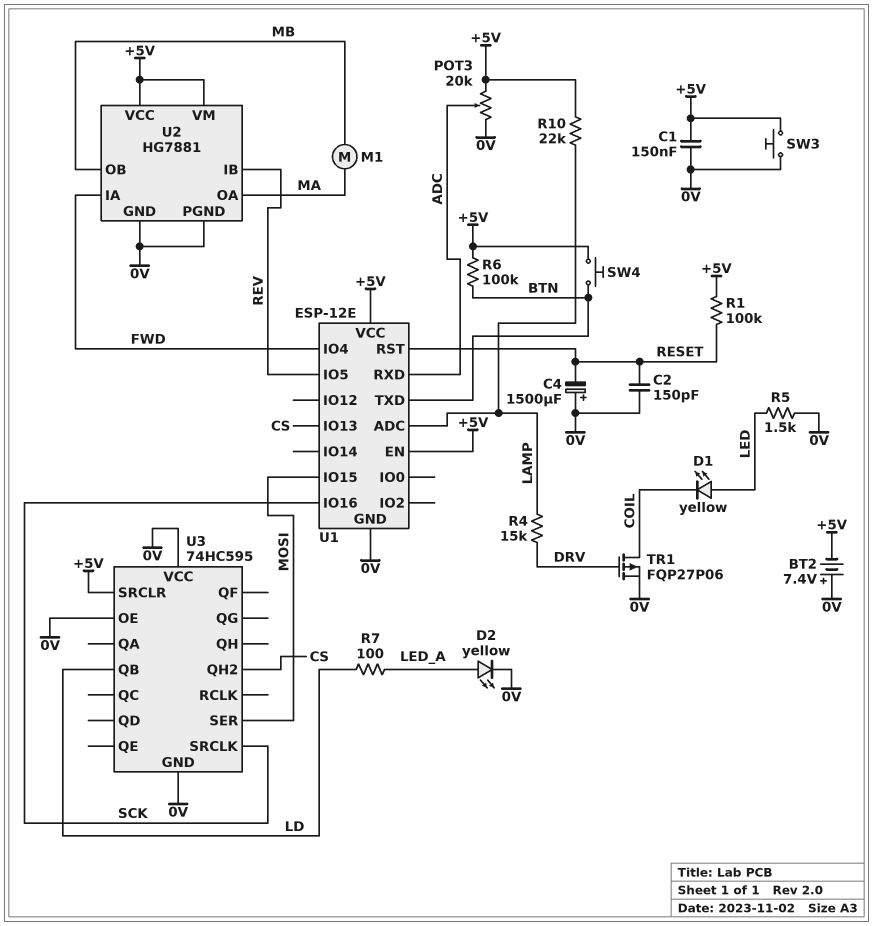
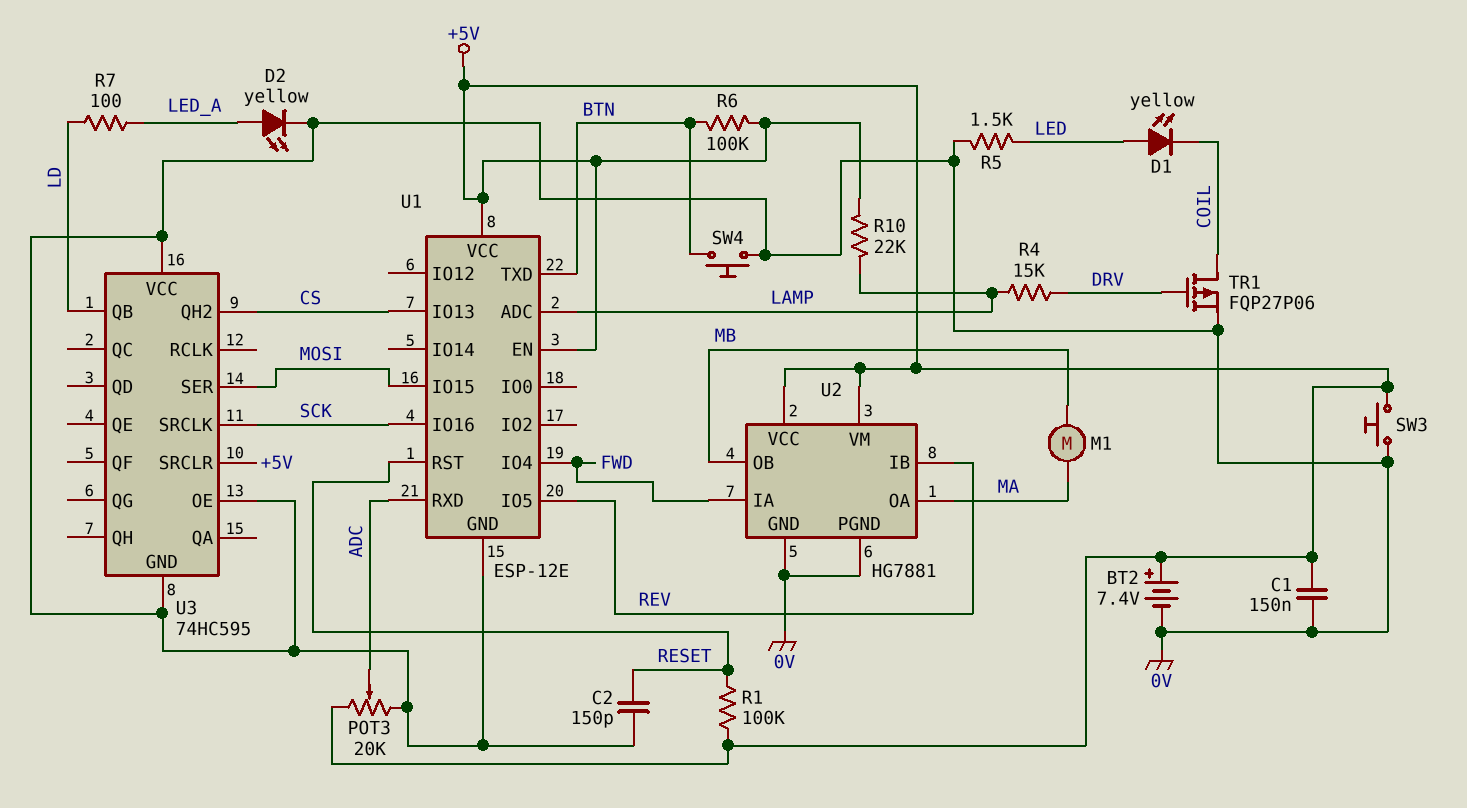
BT2: 7.4V (plus 0V, minus +5V) -> 7.4V (plus +5V, minus 0V)
C4: 1500uF (plus 0V, minus RESET) -> none
SW4: button (+5V, BTN) -> button (0V, BTN)

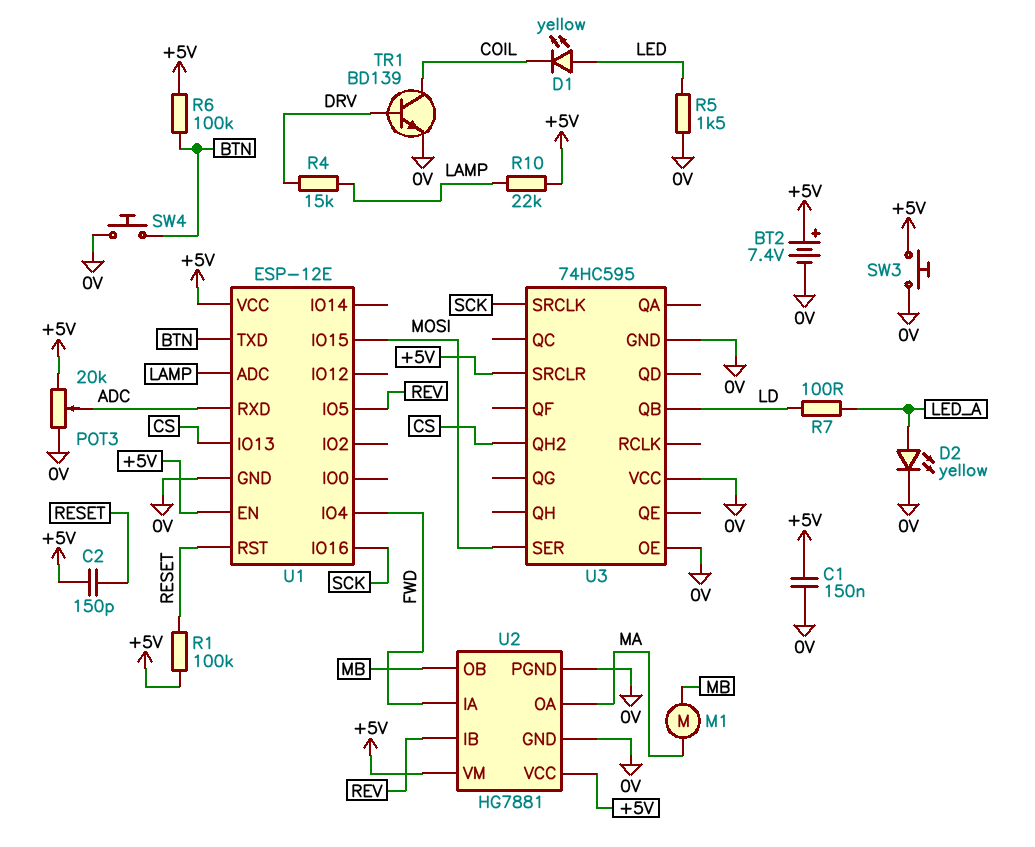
C2: 150pF (0V, RESET) -> 150pF (+5V, RESET)
TR1: PMOS FQP27P06 (G DRV, D COIL, S 0V) -> NPN BD139 (B DRV, C COIL, E 0V)

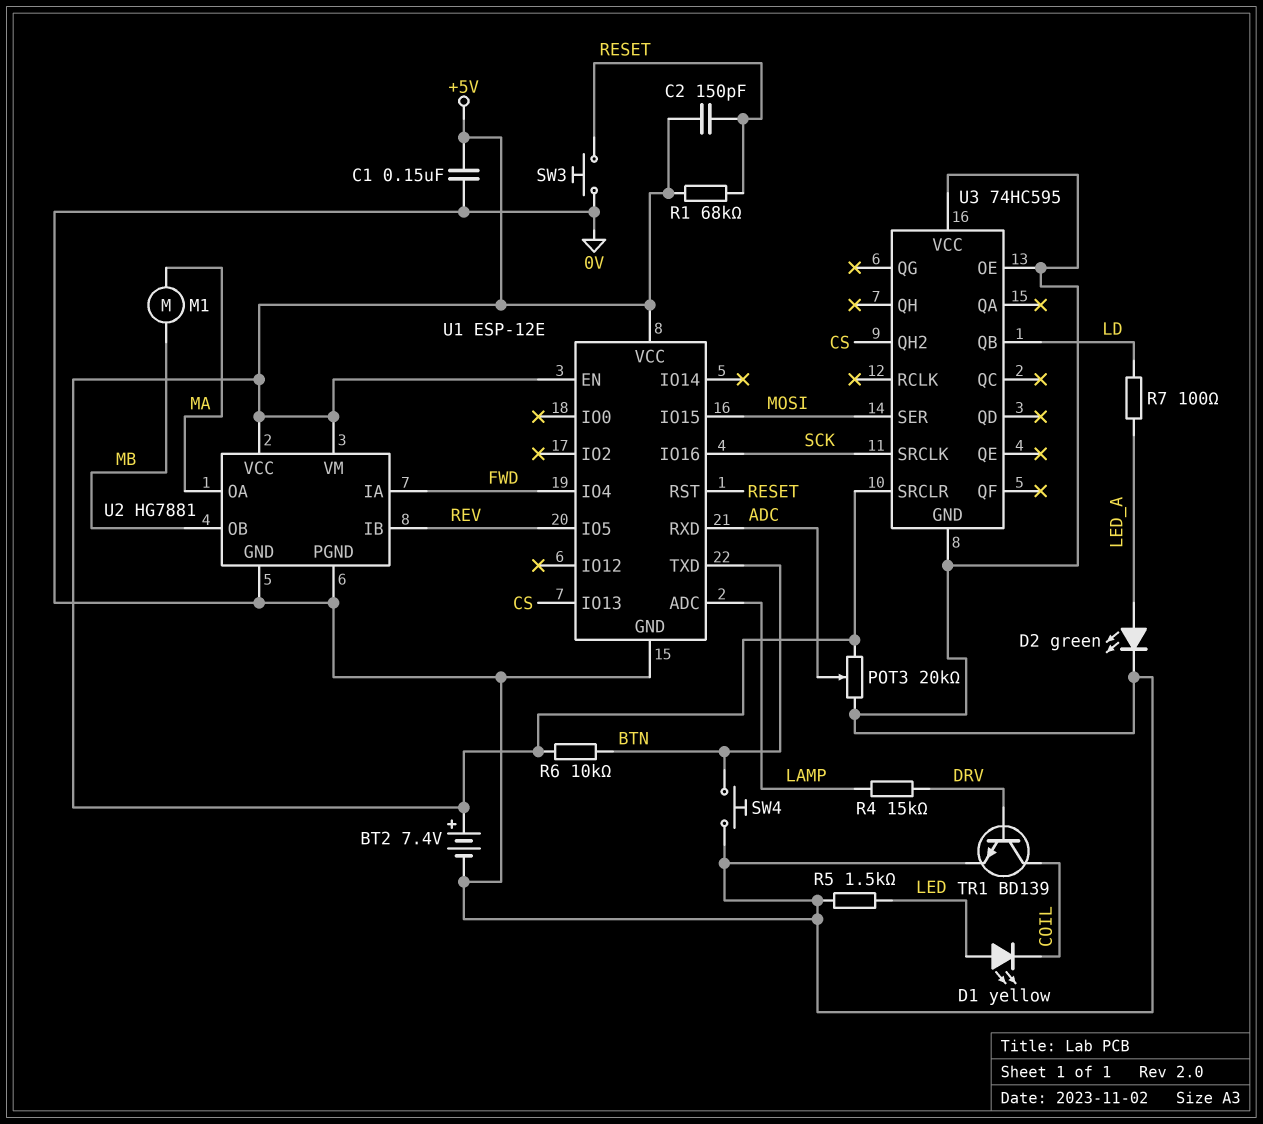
D2: LED yellow (A LED_A, K 0V) -> LED green (A LED_A, K 0V)
R1: 100k (+5V, RESET) -> 68k (+5V, RESET)
R6: 100k (+5V, BTN) -> 10k (+5V, BTN)
R10: 22k (+5V, LAMP) -> none
SW3: button (+5V, 0V) -> button (0V, RESET)

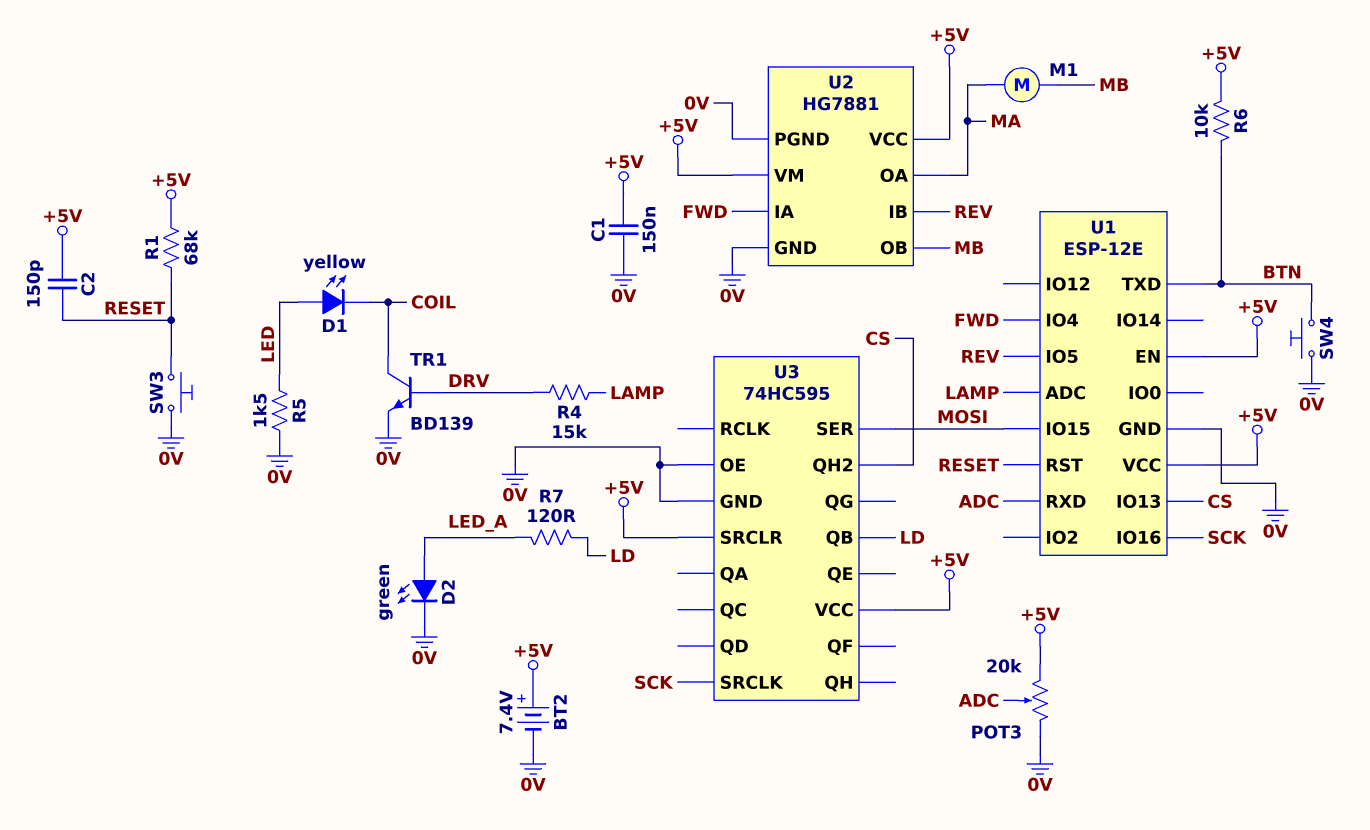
R7: 100 (LD, LED_A) -> 120 (LD, LED_A)
U3 pin VCC: 0V -> +5V

